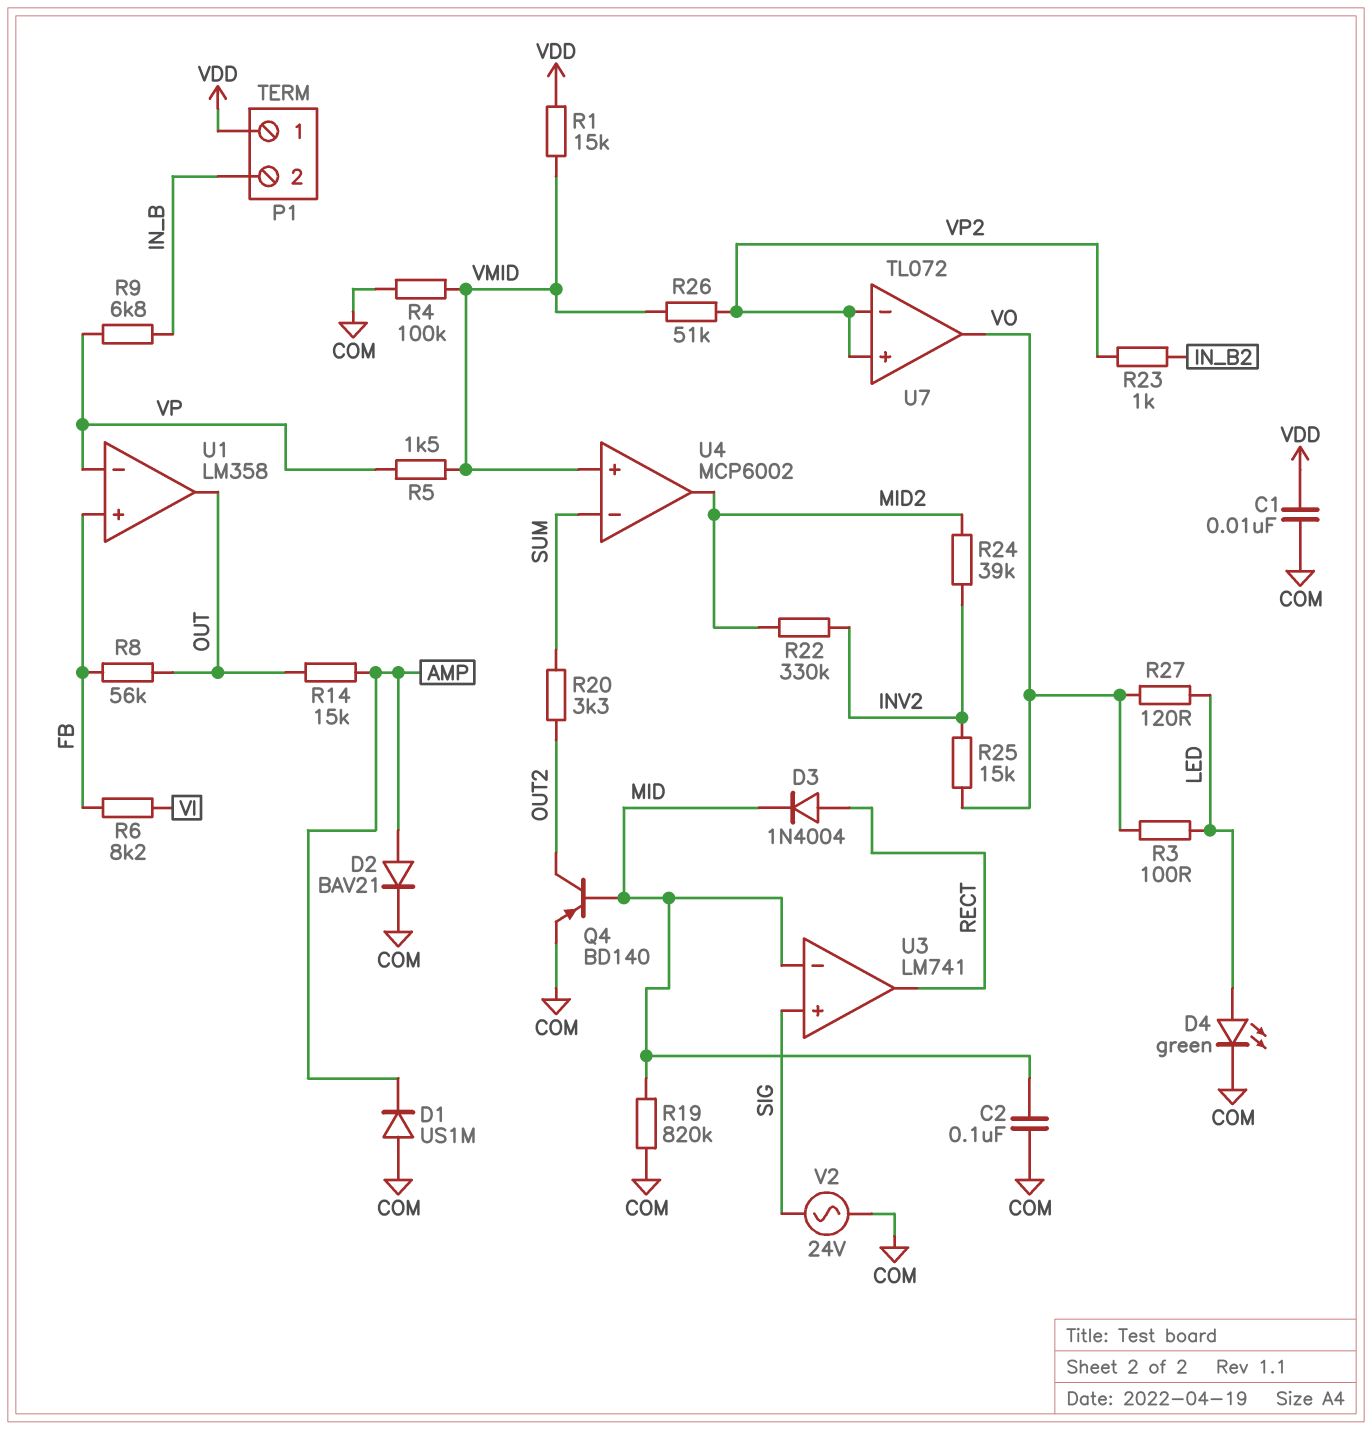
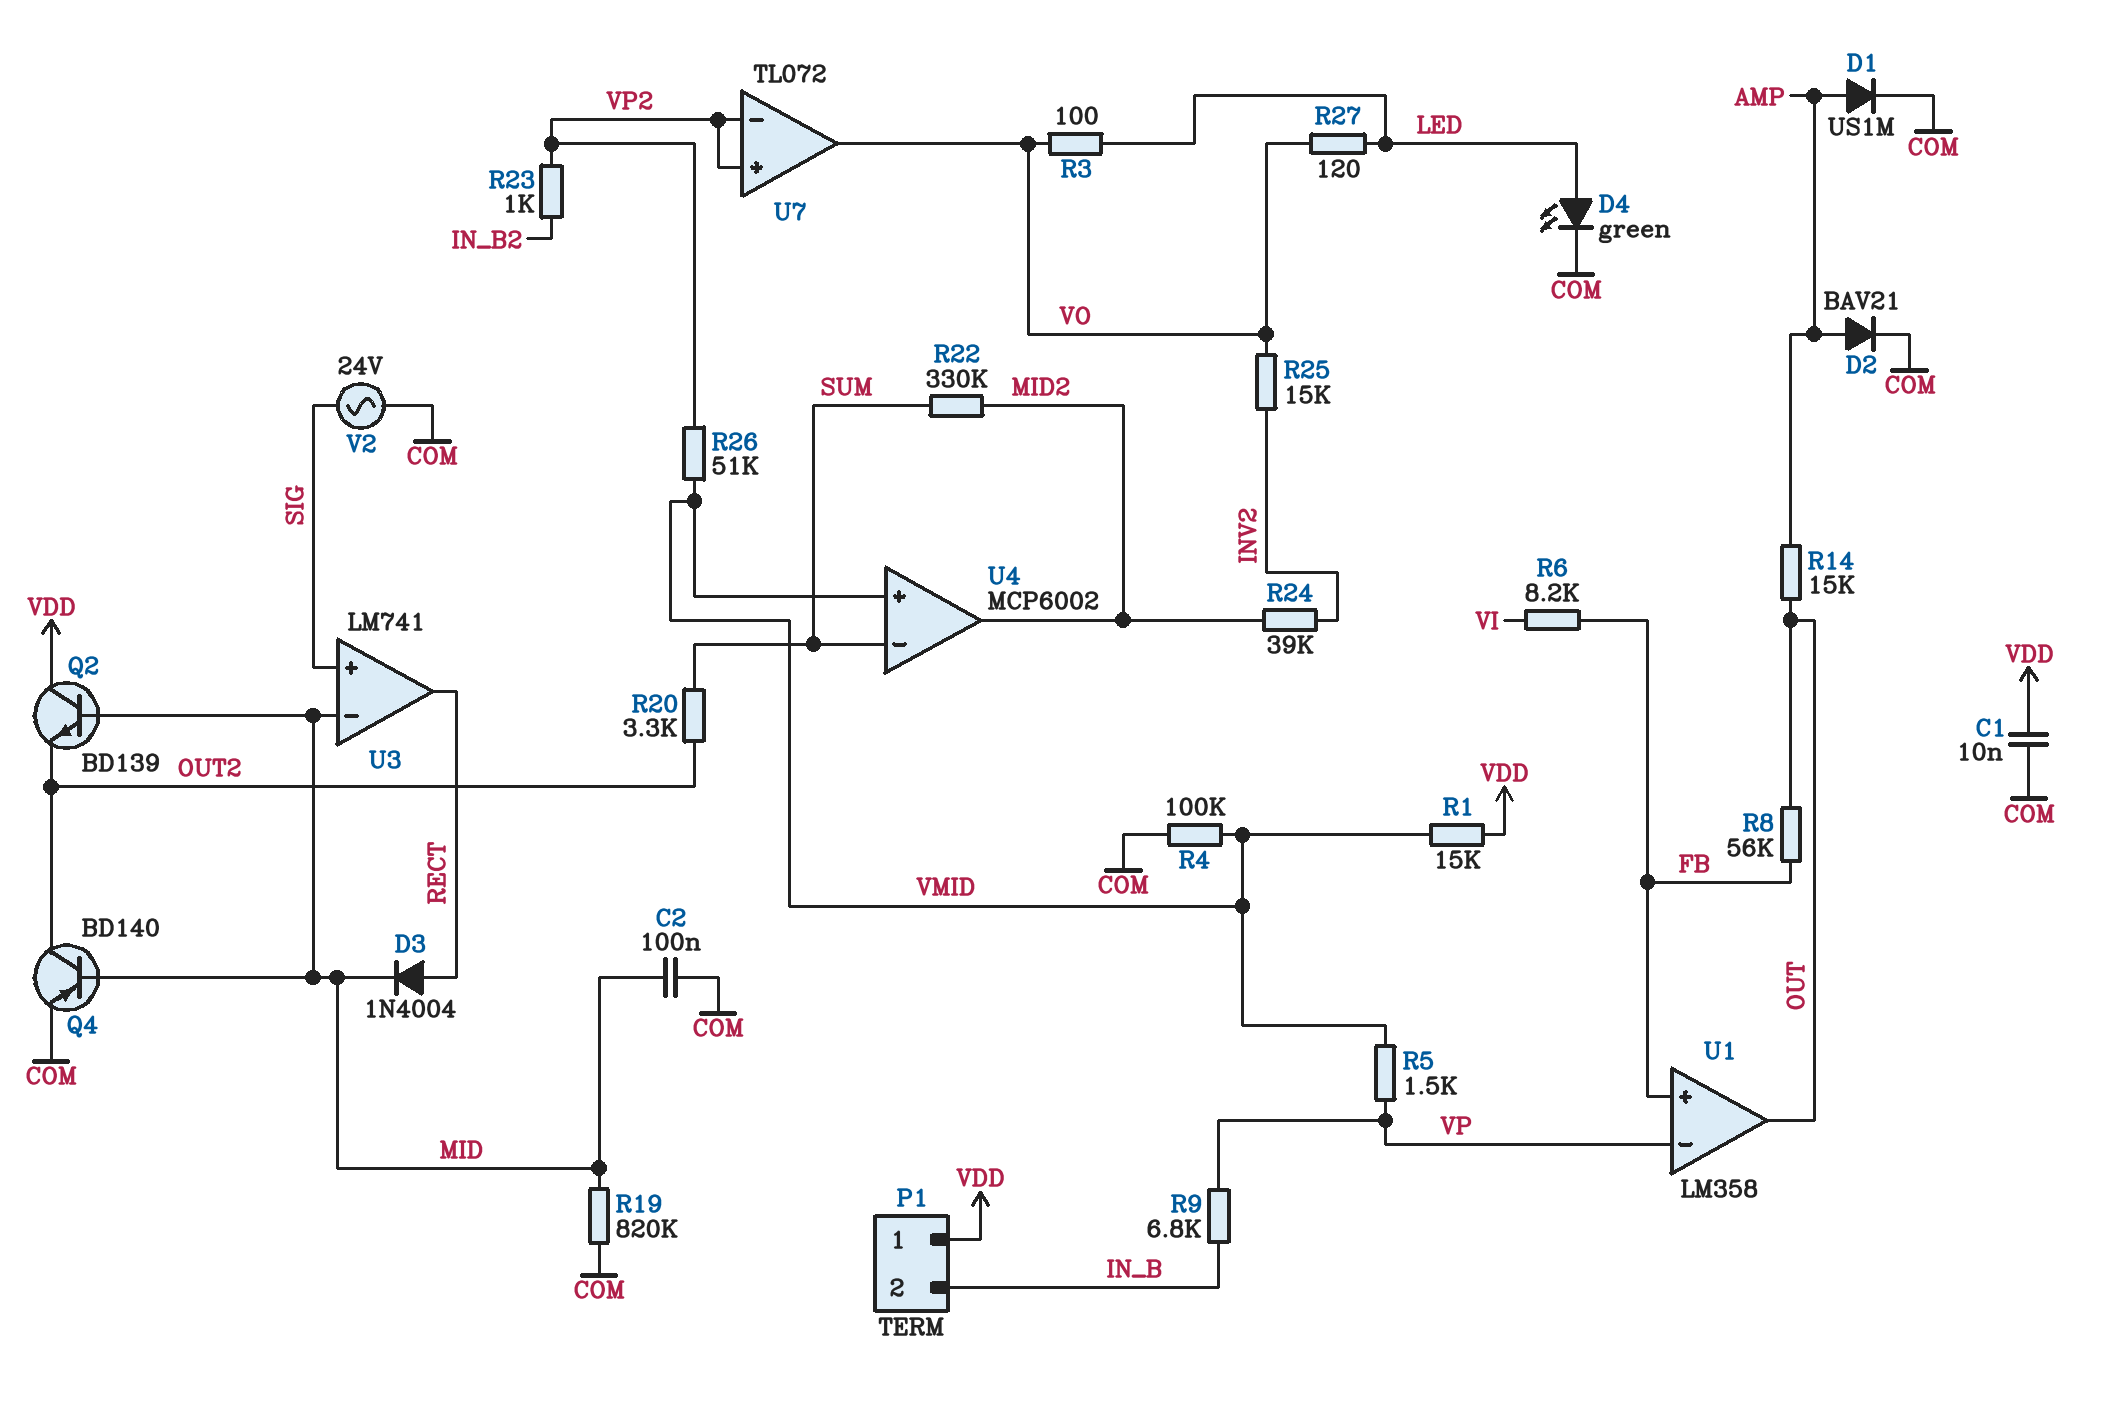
D1: diode US1M (A COM, K AMP) -> diode US1M (A AMP, K COM)
Q2: none -> NPN BD139 (B MID, C VDD, E OUT2)
R22: 330k (INV2, MID2) -> 330k (MID2, SUM)

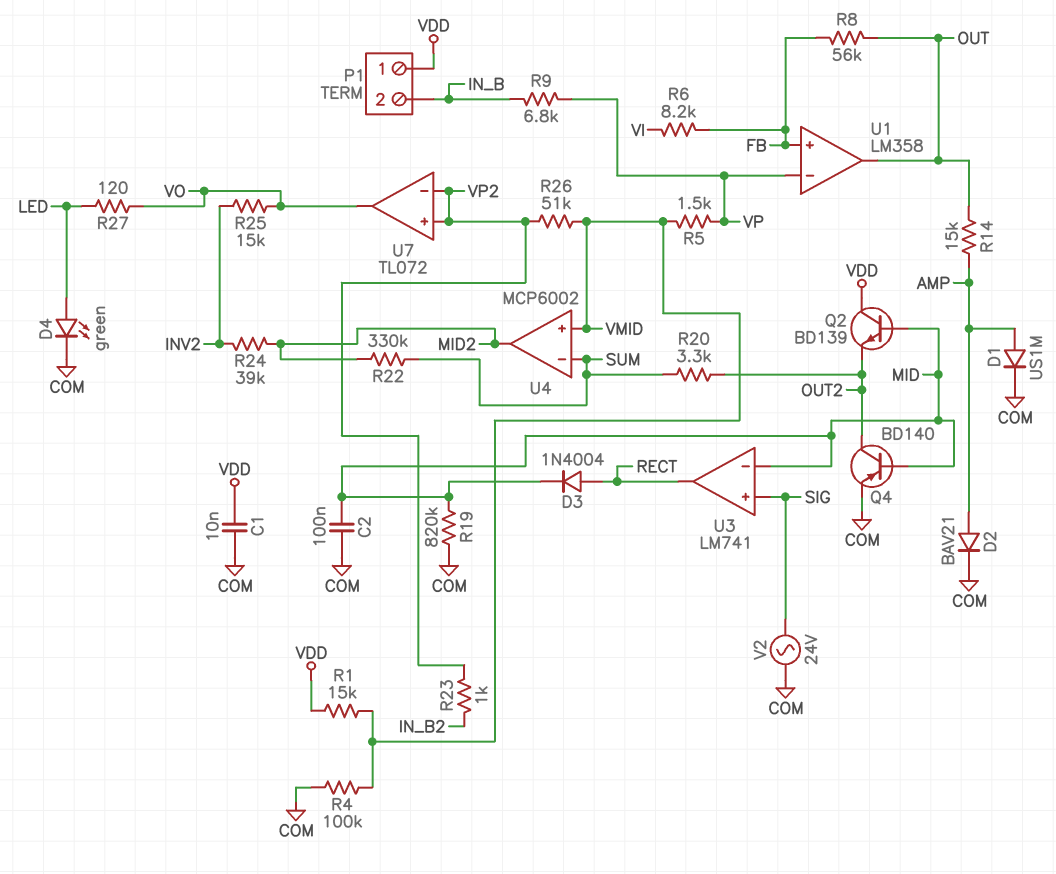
R3: 100 (LED, VO) -> none

